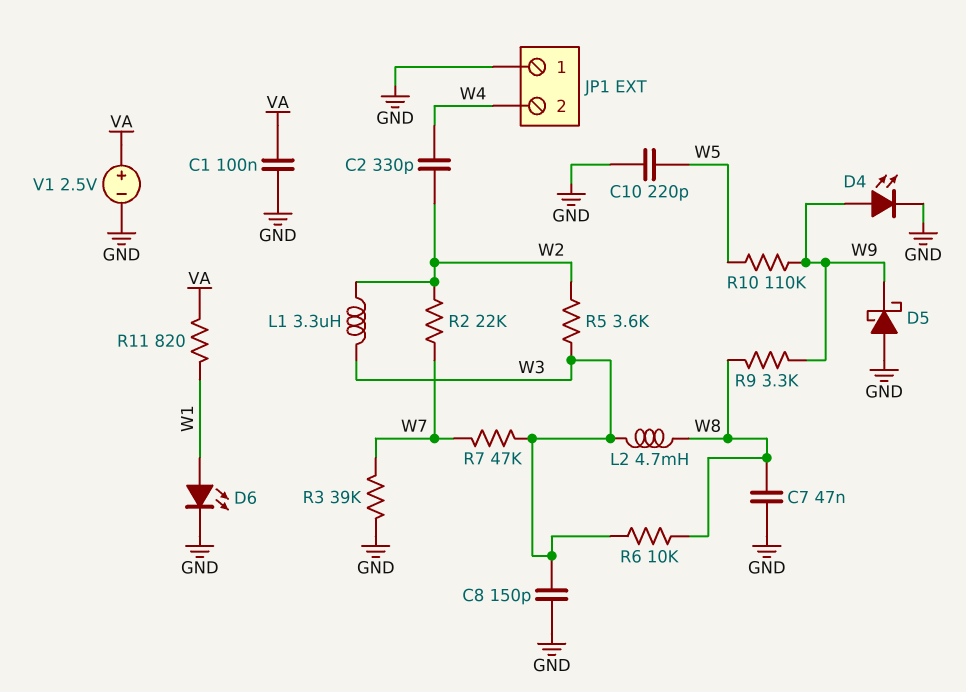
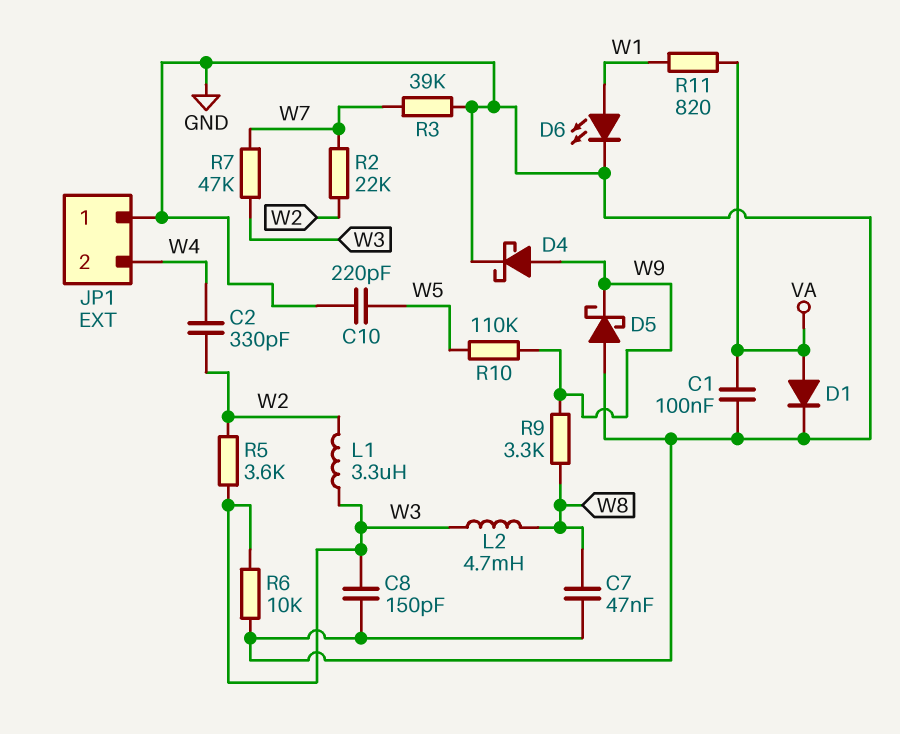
D1: none -> diode (A VA, K GND)
D4: LED (A W9, K GND) -> schottky (A W9, K GND)
R6: 10k (W3, W8) -> 10k (GND, W3)
V1: 2.5V (plus VA, minus GND) -> none

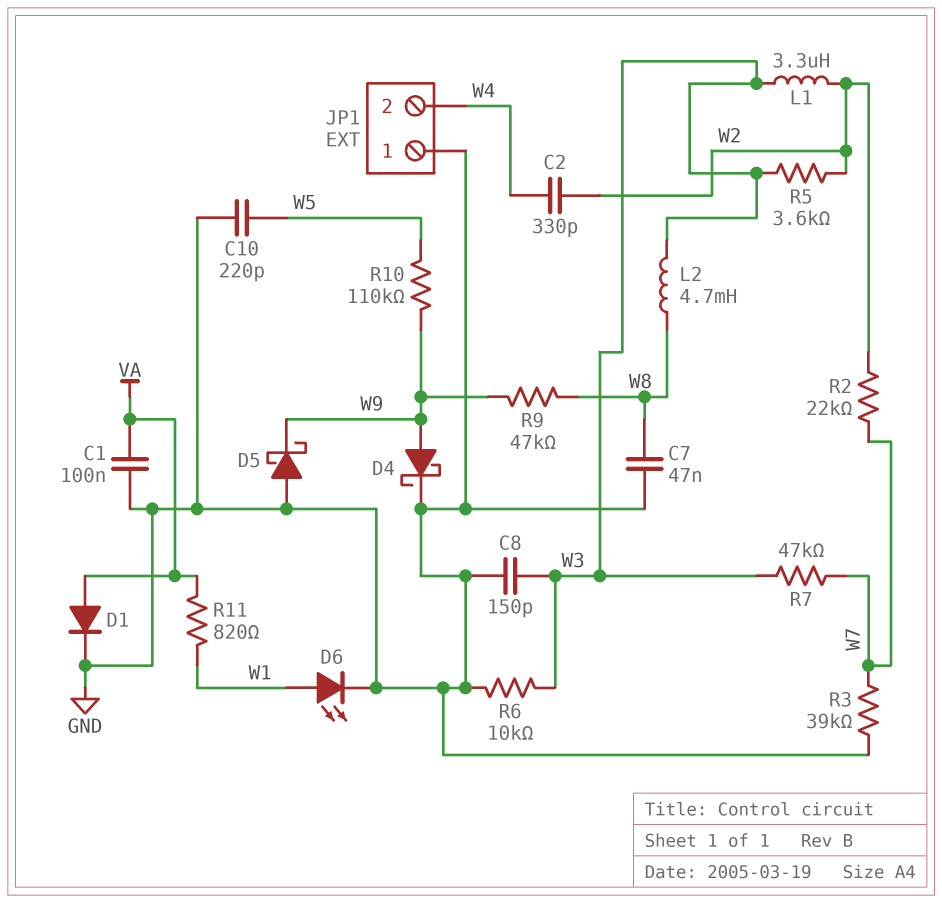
R9: 3.3k (W8, W9) -> 47k (W8, W9)

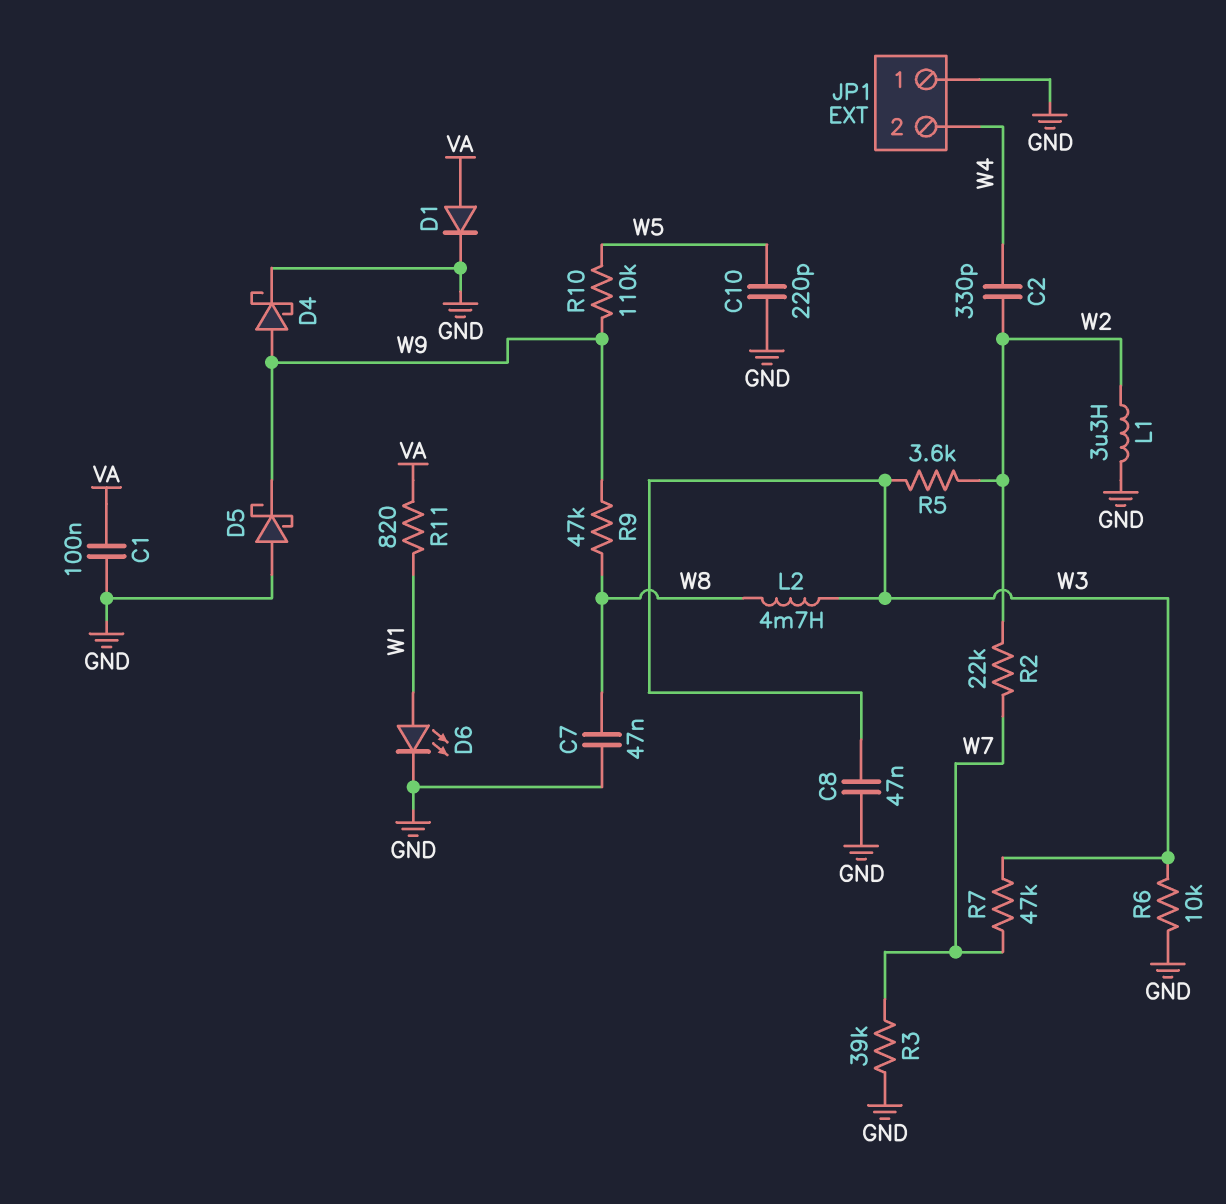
C8: 150pF (GND, W3) -> 47nF (GND, W3)
L1: 3.3uH (W2, W3) -> 3.3uH (GND, W2)

